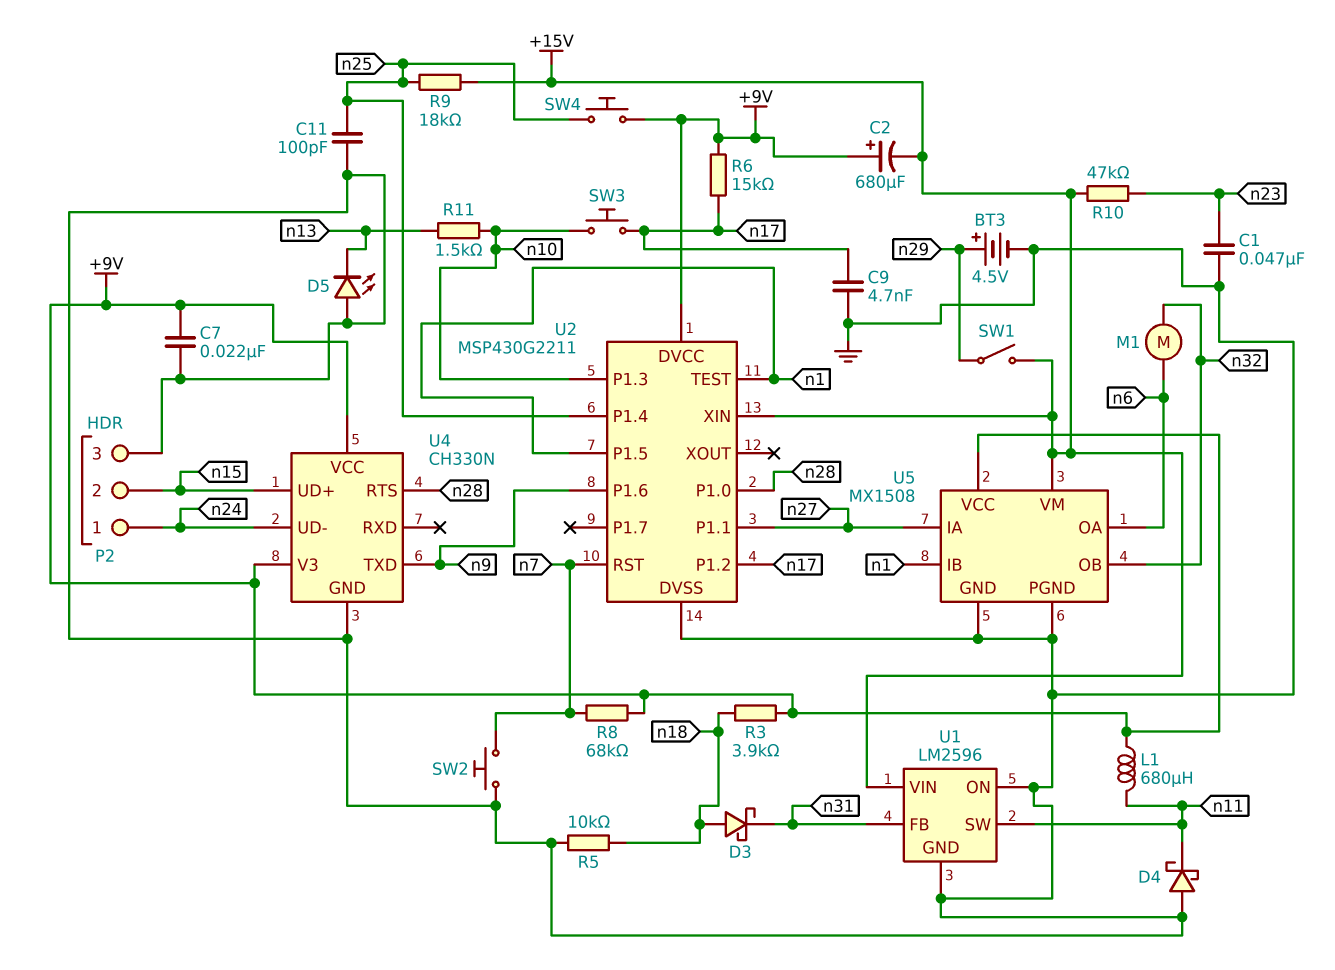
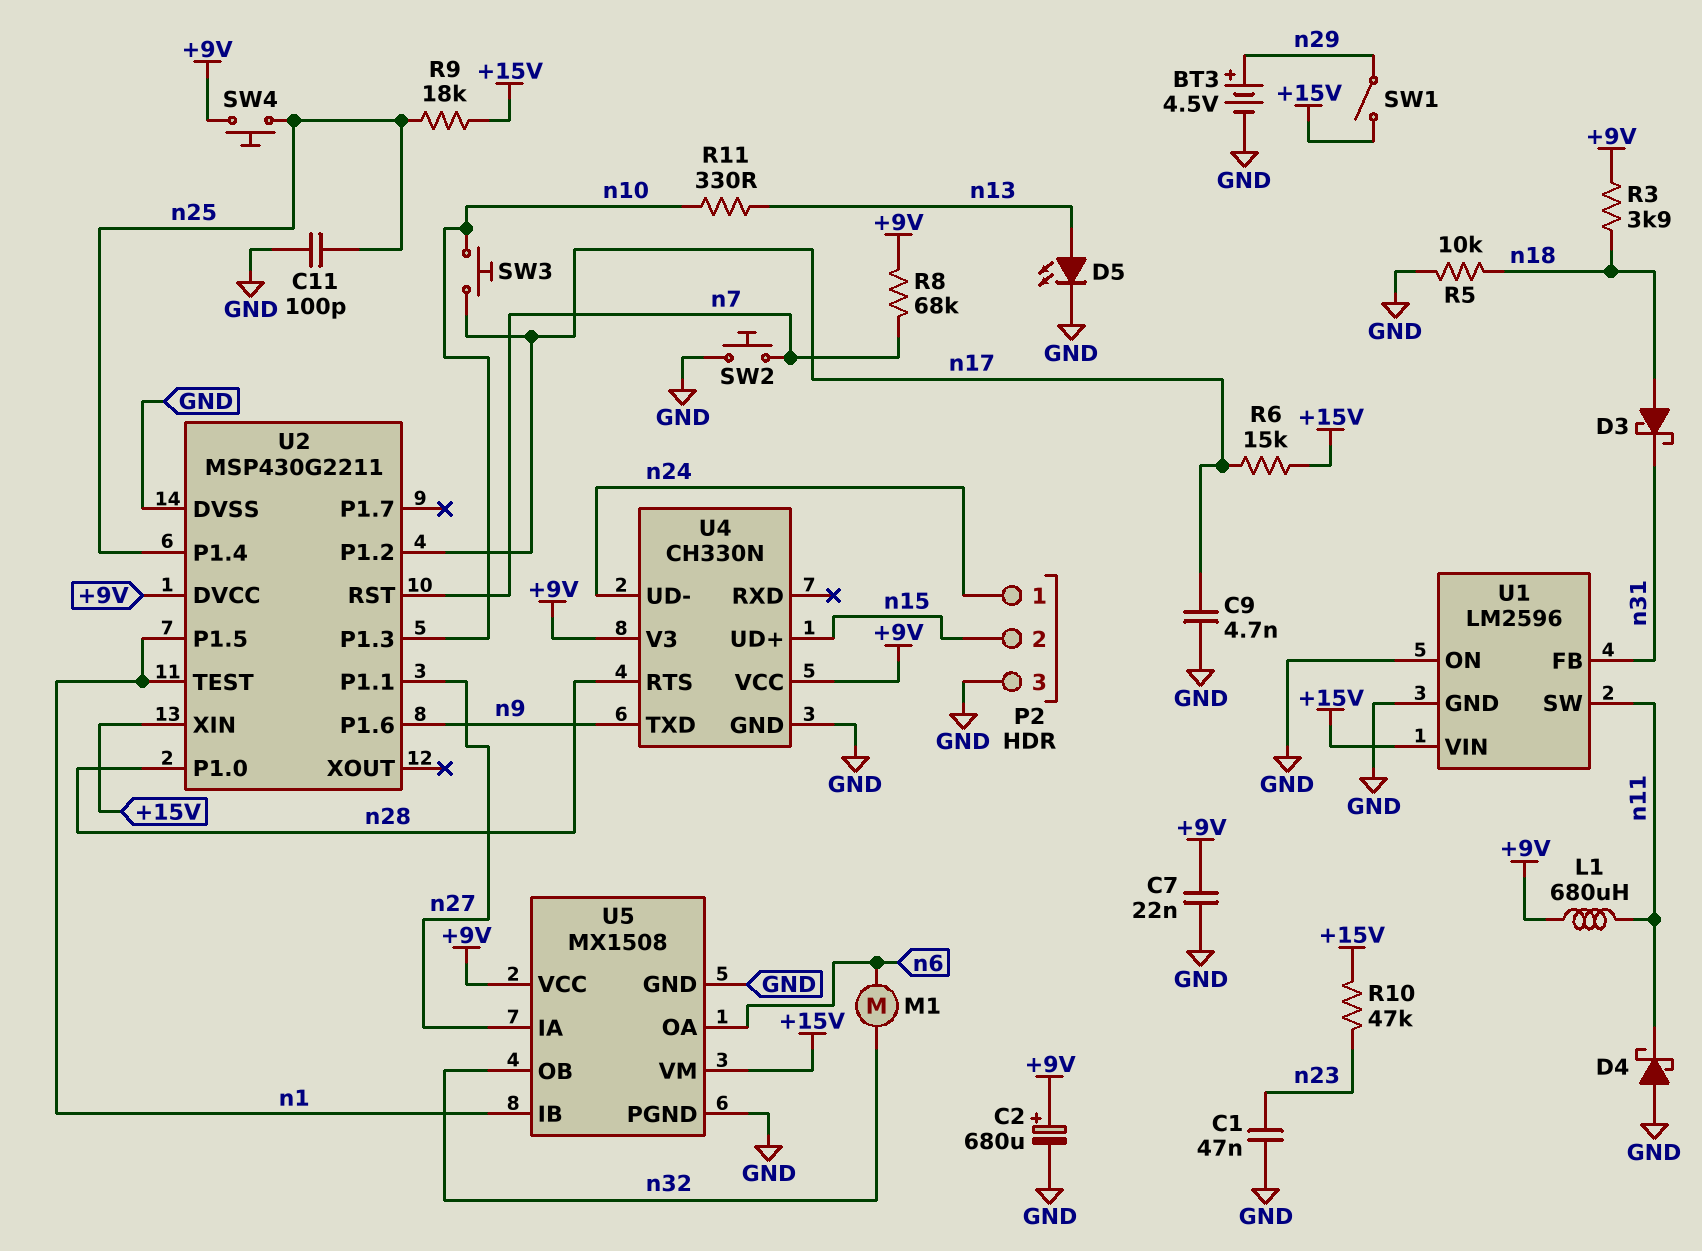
C2: 680uF (plus +9V, minus +15V) -> 680uF (plus +9V, minus GND)
D5: LED (A GND, K n13) -> LED (A n13, K GND)
R6: 15k (+9V, n17) -> 15k (+15V, n17)
R11: 1.5k (n10, n13) -> 330 (n10, n13)

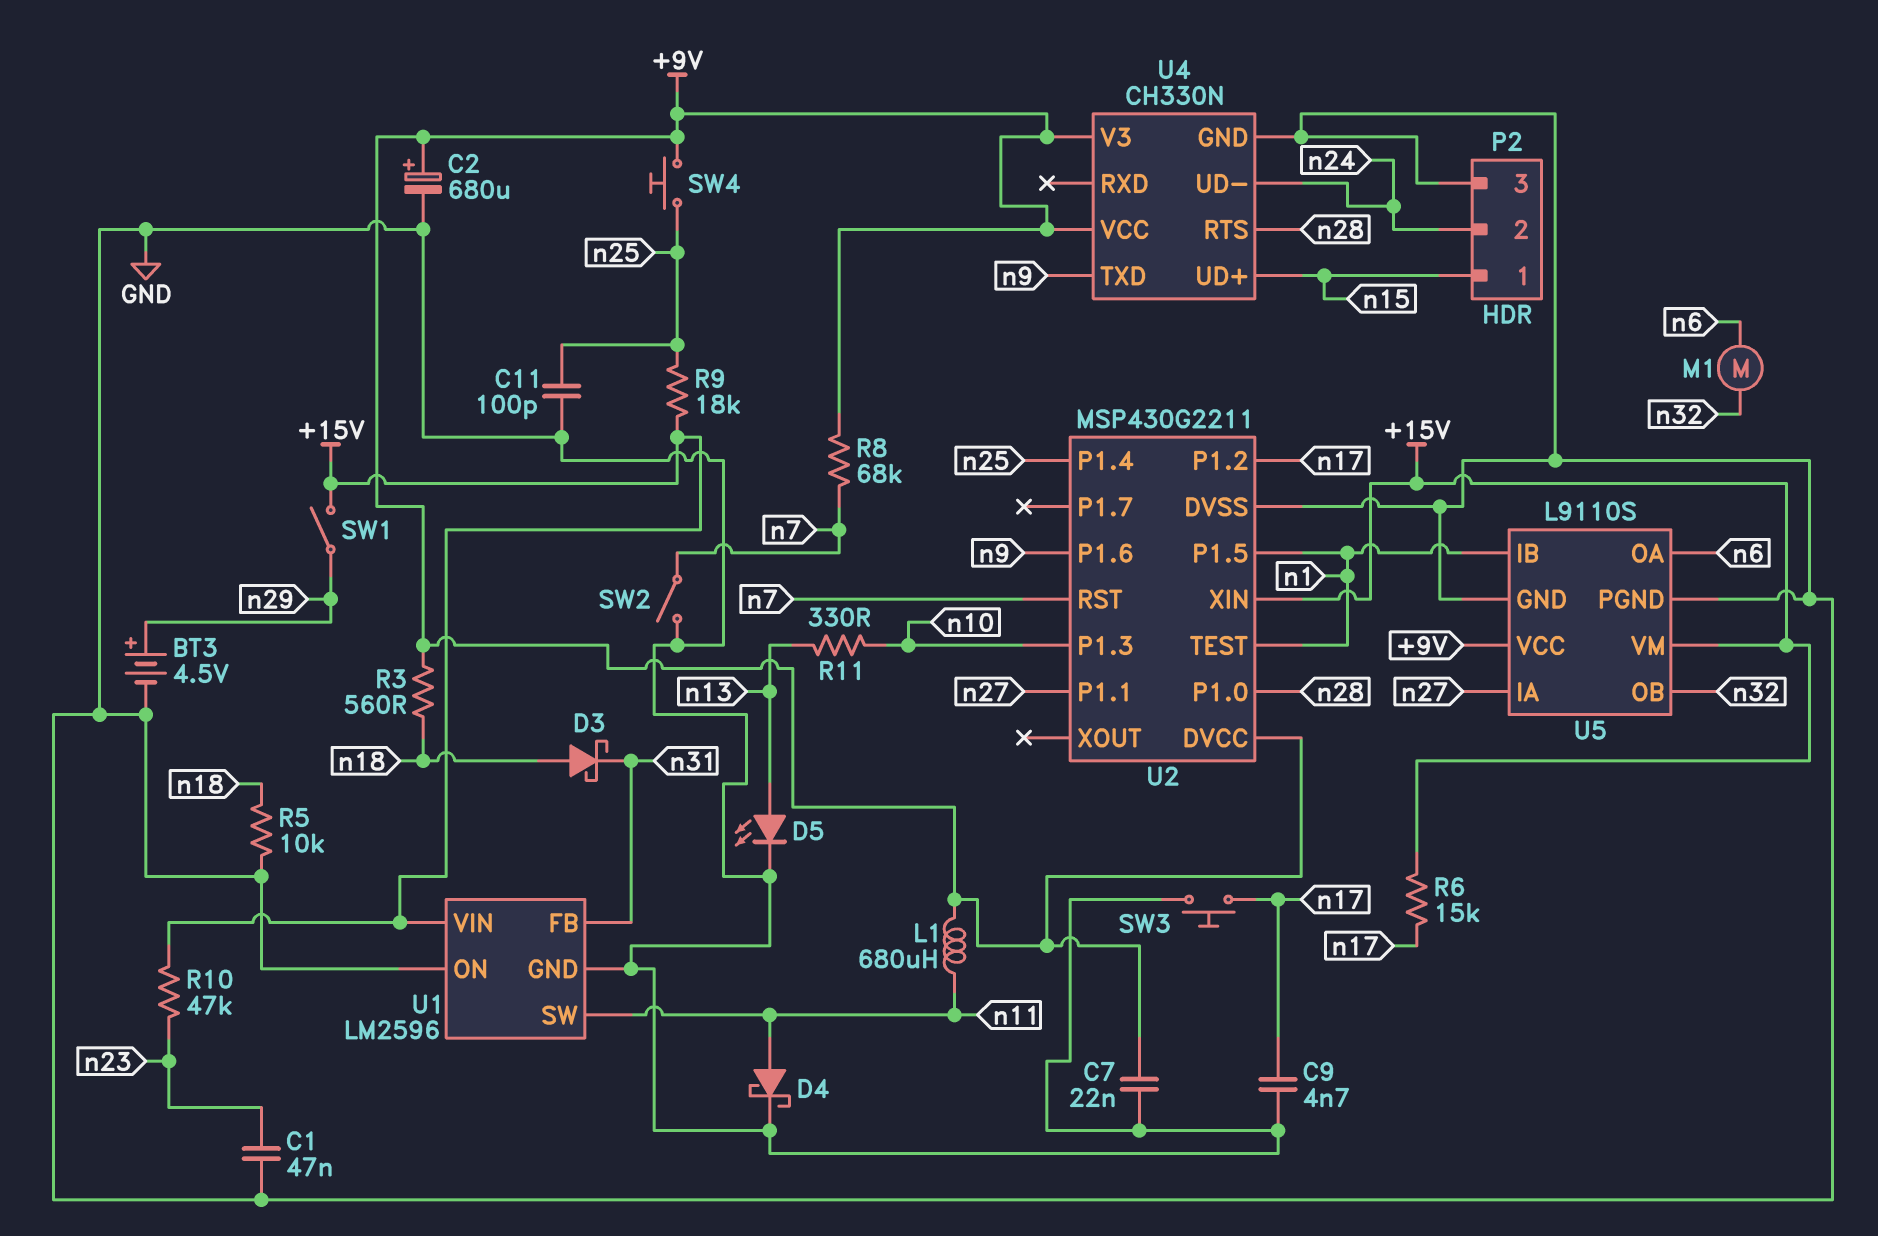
D4: schottky (A GND, K n11) -> schottky (A n11, K GND)
P2 pin 1: n24 -> n15
P2 pin 2: n15 -> n24
R3: 3.9k (+9V, n18) -> 560 (+9V, n18)
SW2: button (GND, n7) -> switch (GND, n7)
SW3: button (n10, n17) -> button (GND, n17)
U5: MX1508 -> L9110S

